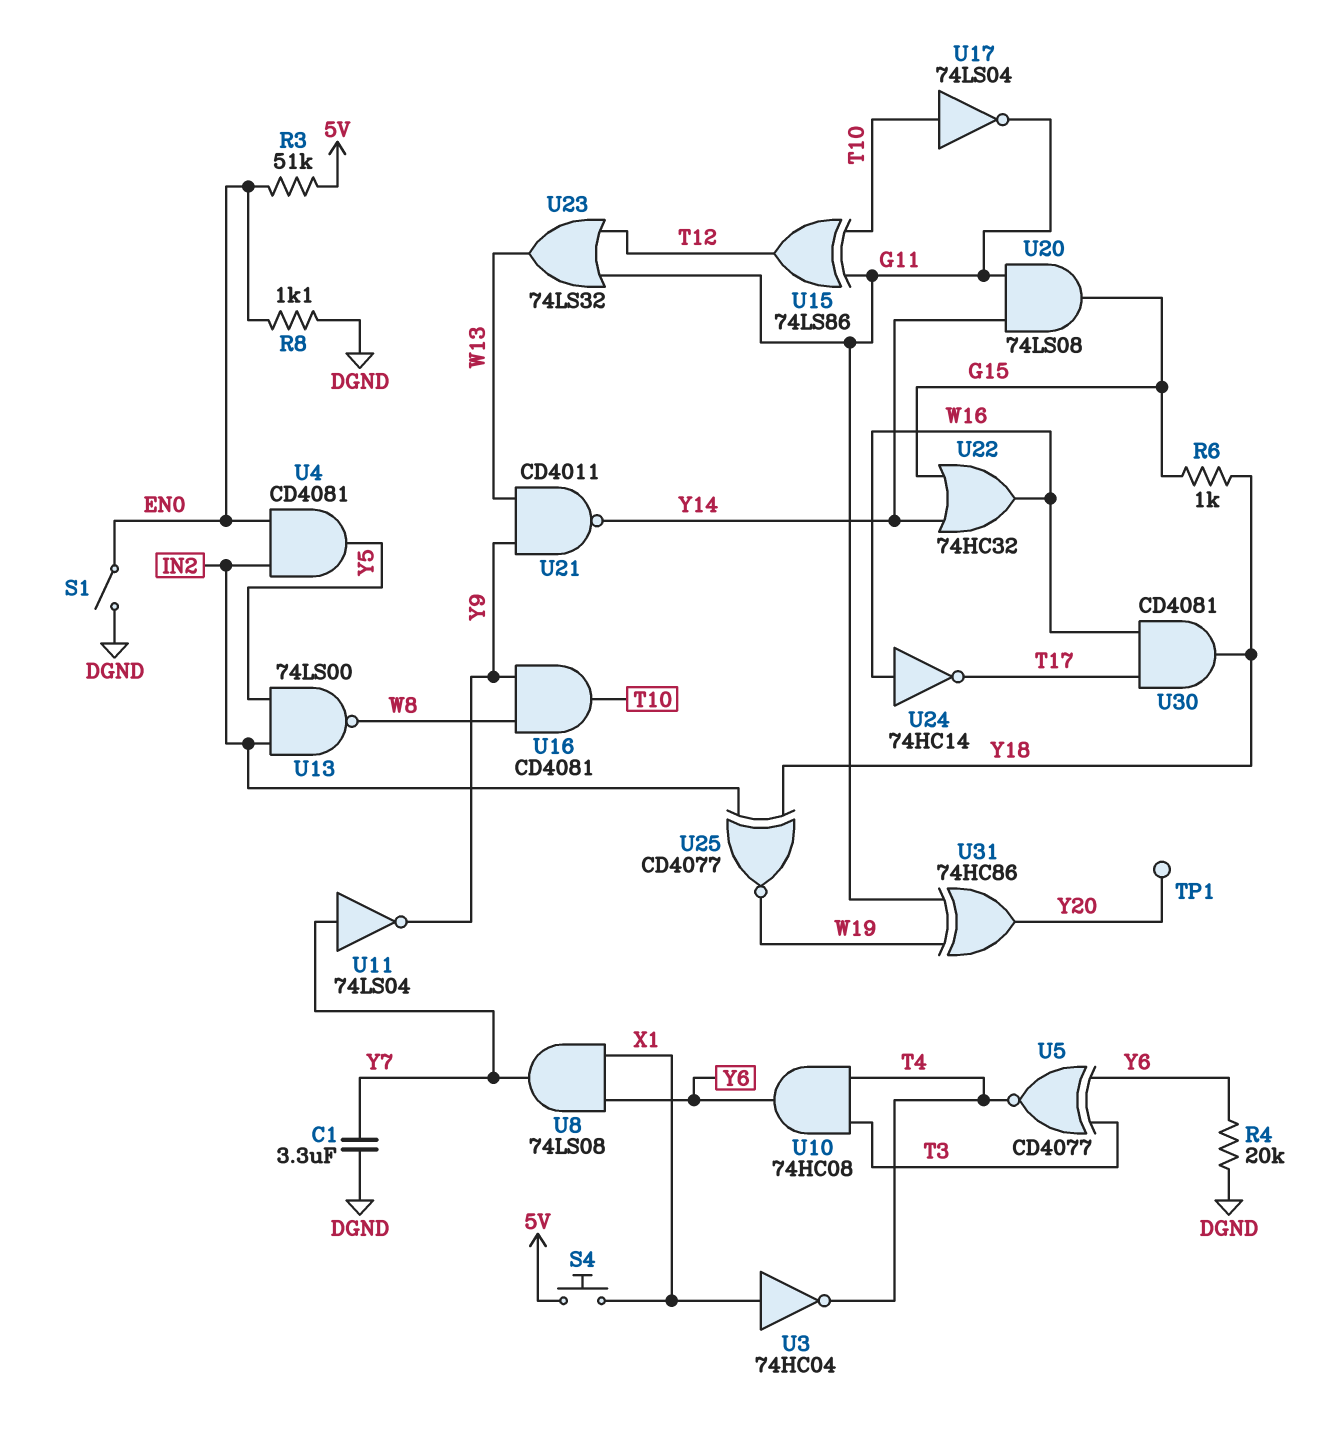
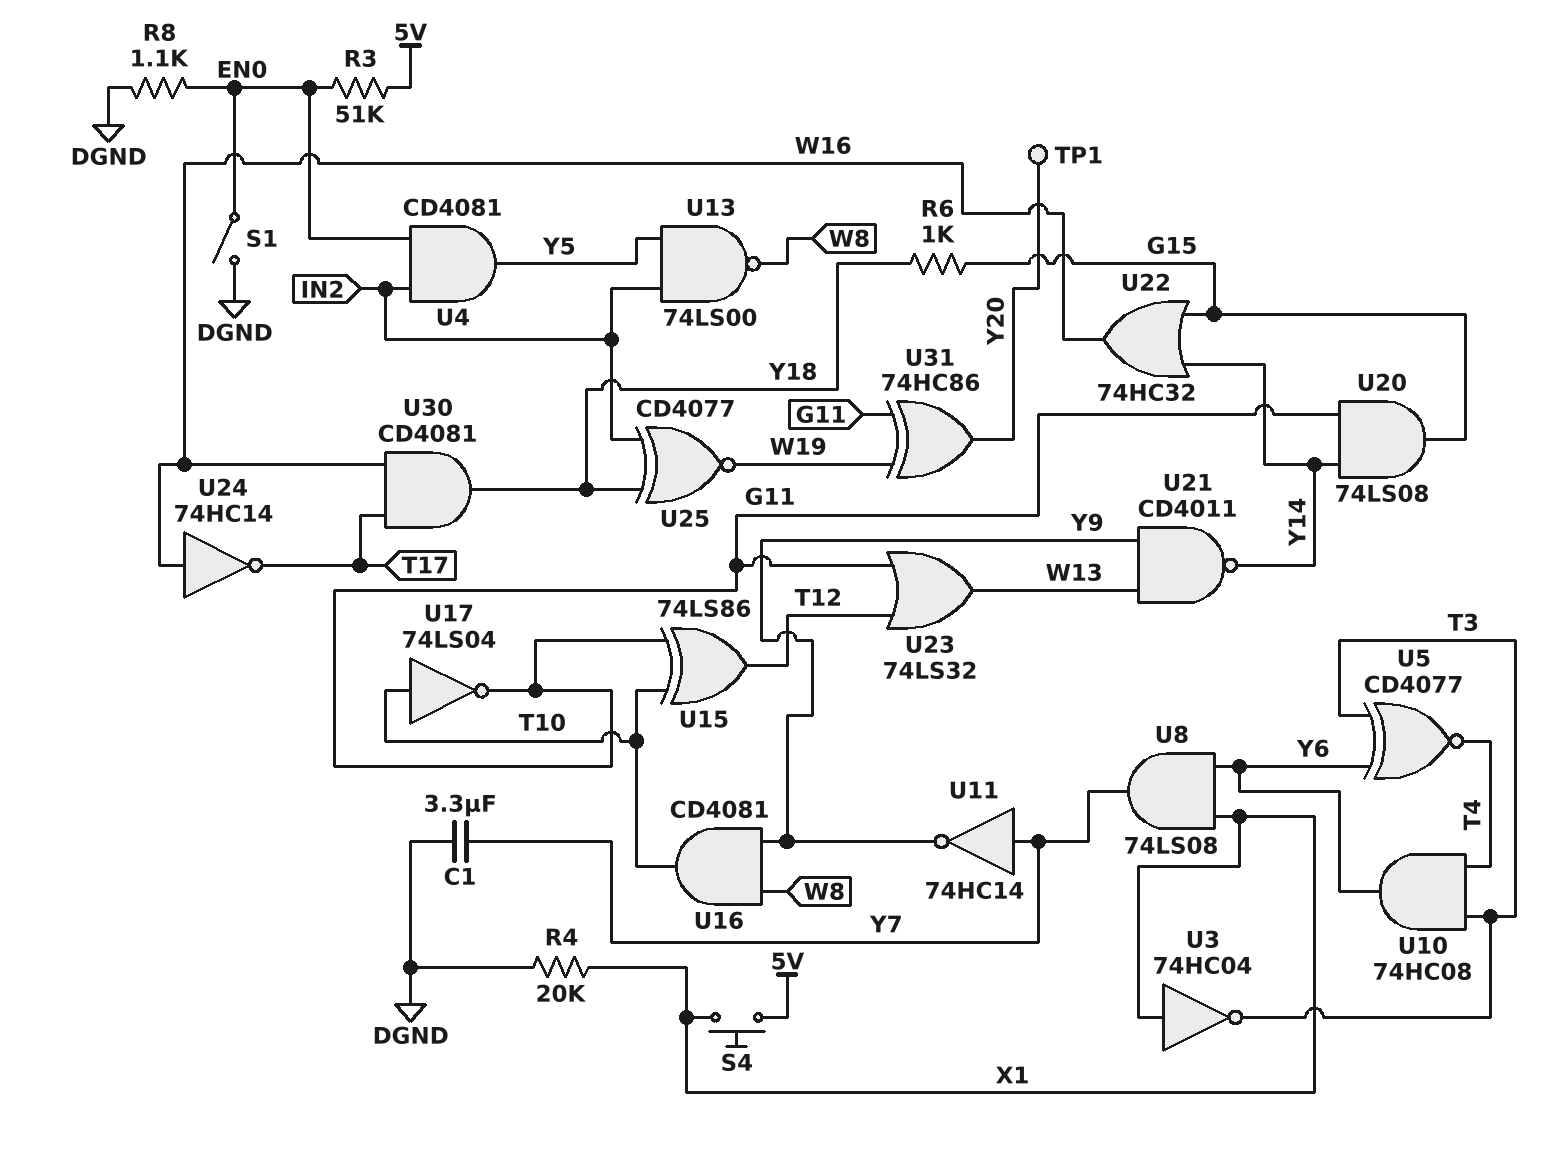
R4: 20k (DGND, Y6) -> 20k (DGND, X1)
U3: NOT 74HC04 (in X1, out T4) -> NOT 74HC04 (in X1, out T3)
U11: NOT 74LS04 (in Y7, out Y9) -> NOT 74HC14 (in Y7, out Y9)

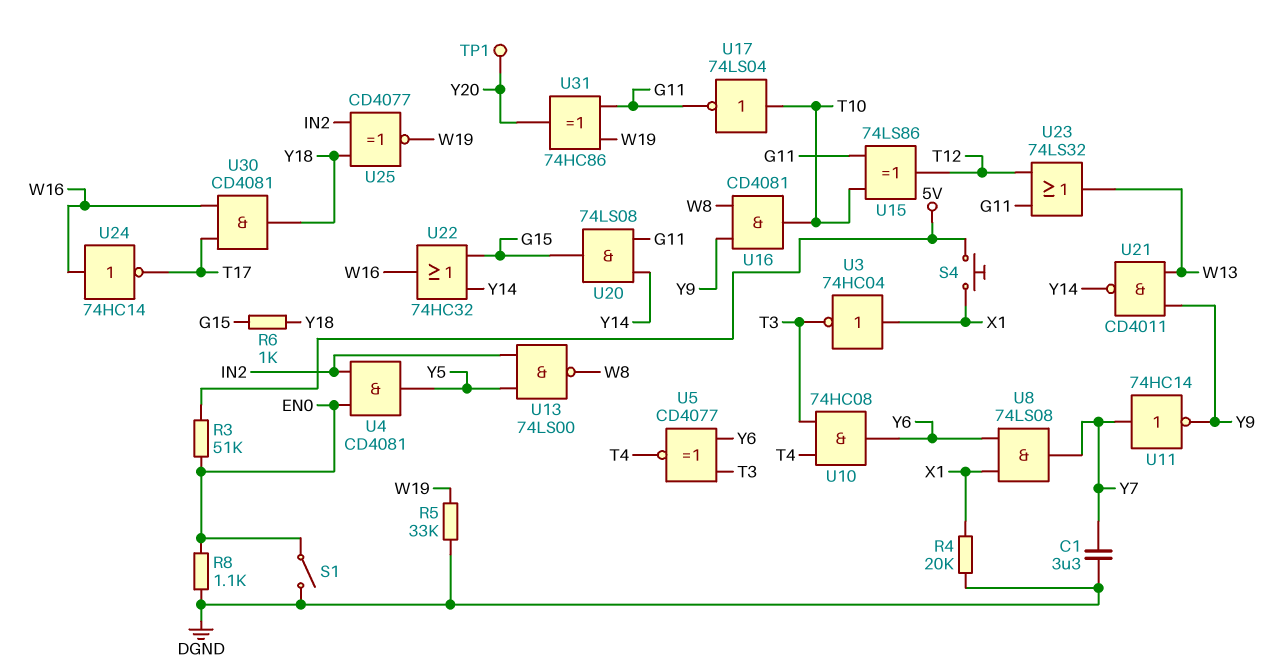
R5: none -> 33k (DGND, W19)

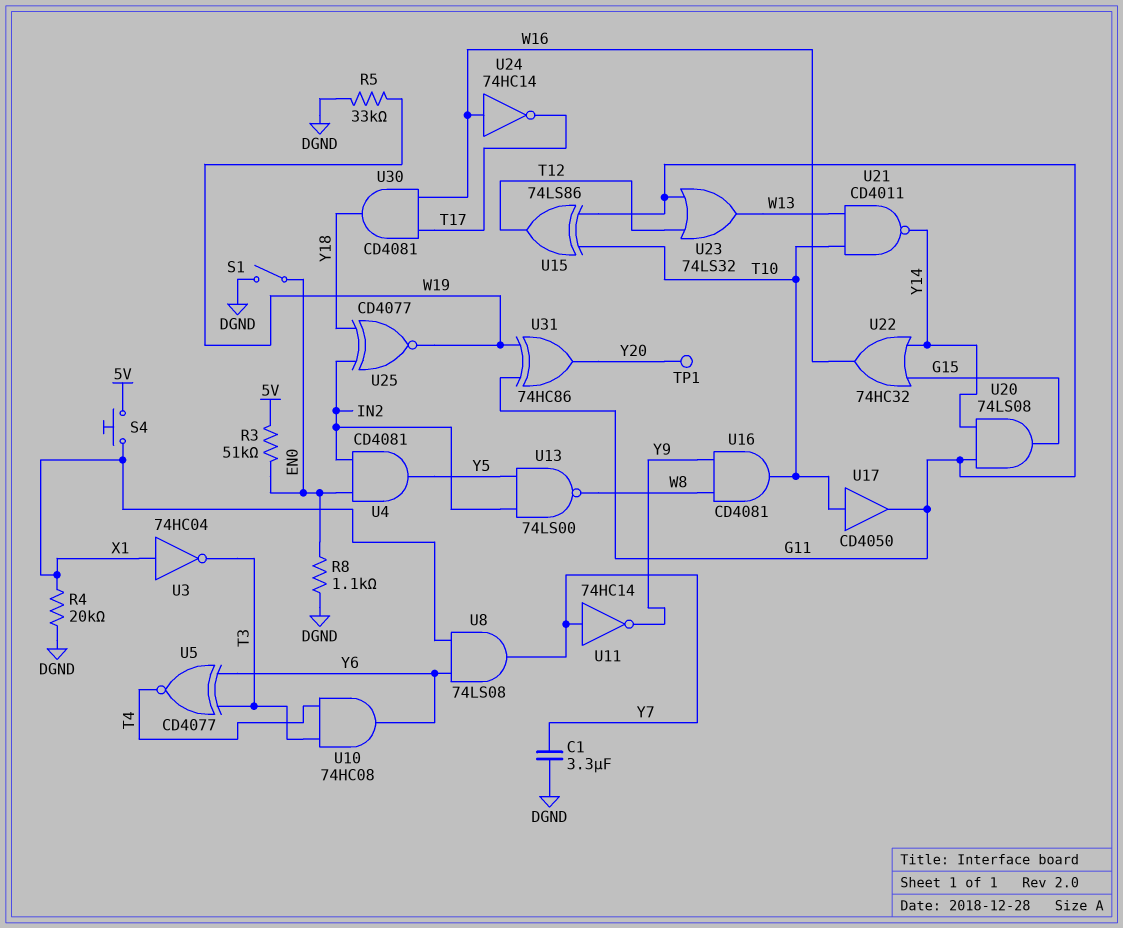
R6: 1k (G15, Y18) -> none
U17: NOT 74LS04 (in T10, out G11) -> buffer CD4050 (in T10, out G11)
U21: NAND CD4011 (in W13, in Y9, out Y14) -> NAND CD4011 (in T10, in W13, out Y14)

